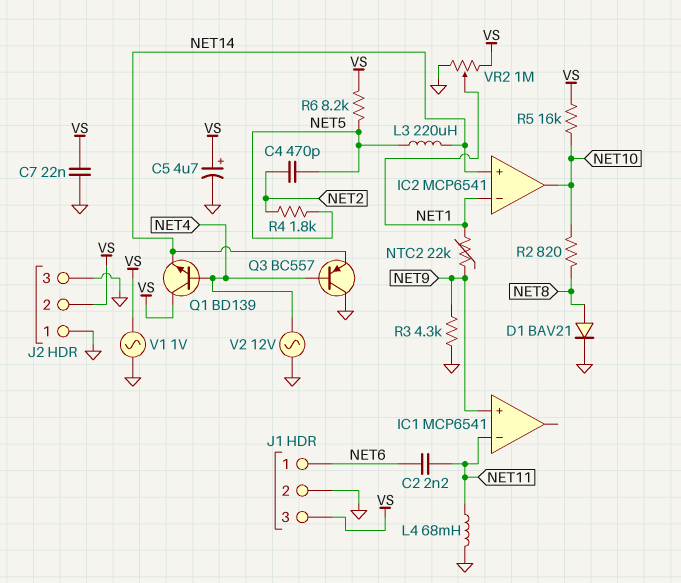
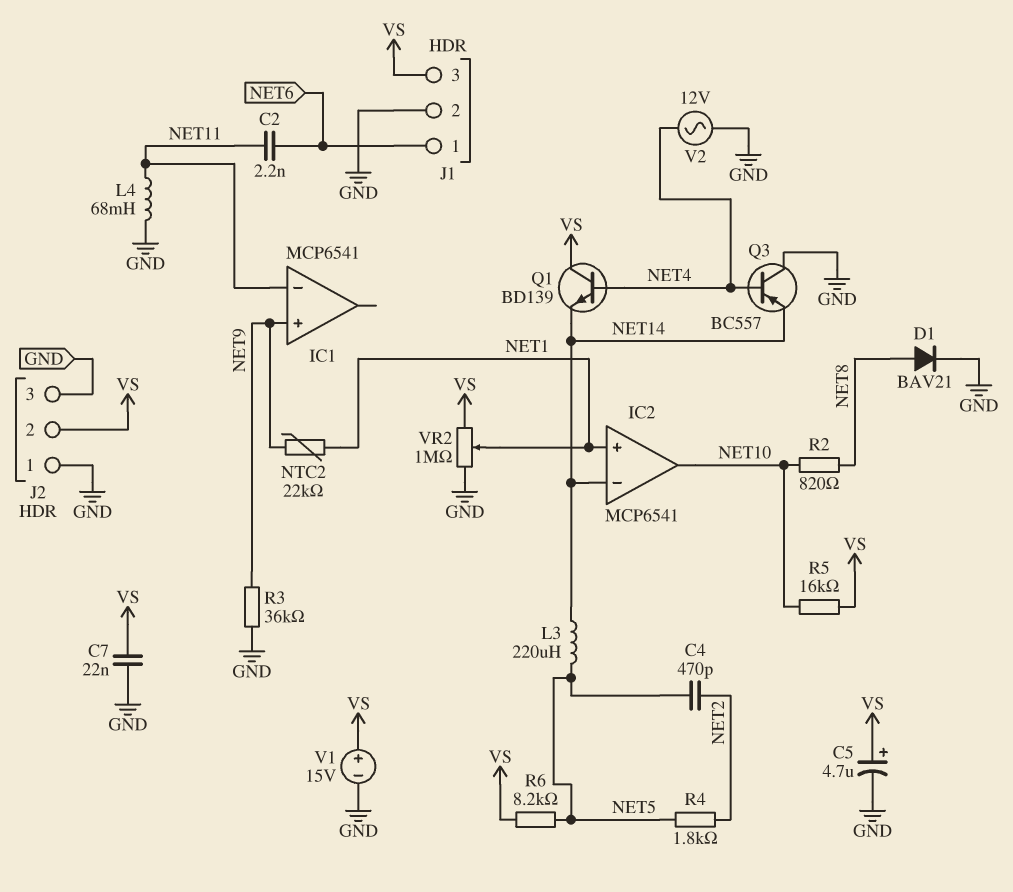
IC2 pin in+: NET14 -> NET1
IC2 pin in-: NET1 -> NET14
R3: 4.3k (GND, NET9) -> 36k (GND, NET9)
V1: AC 1V (GND, VS) -> 15V (plus VS, minus GND)

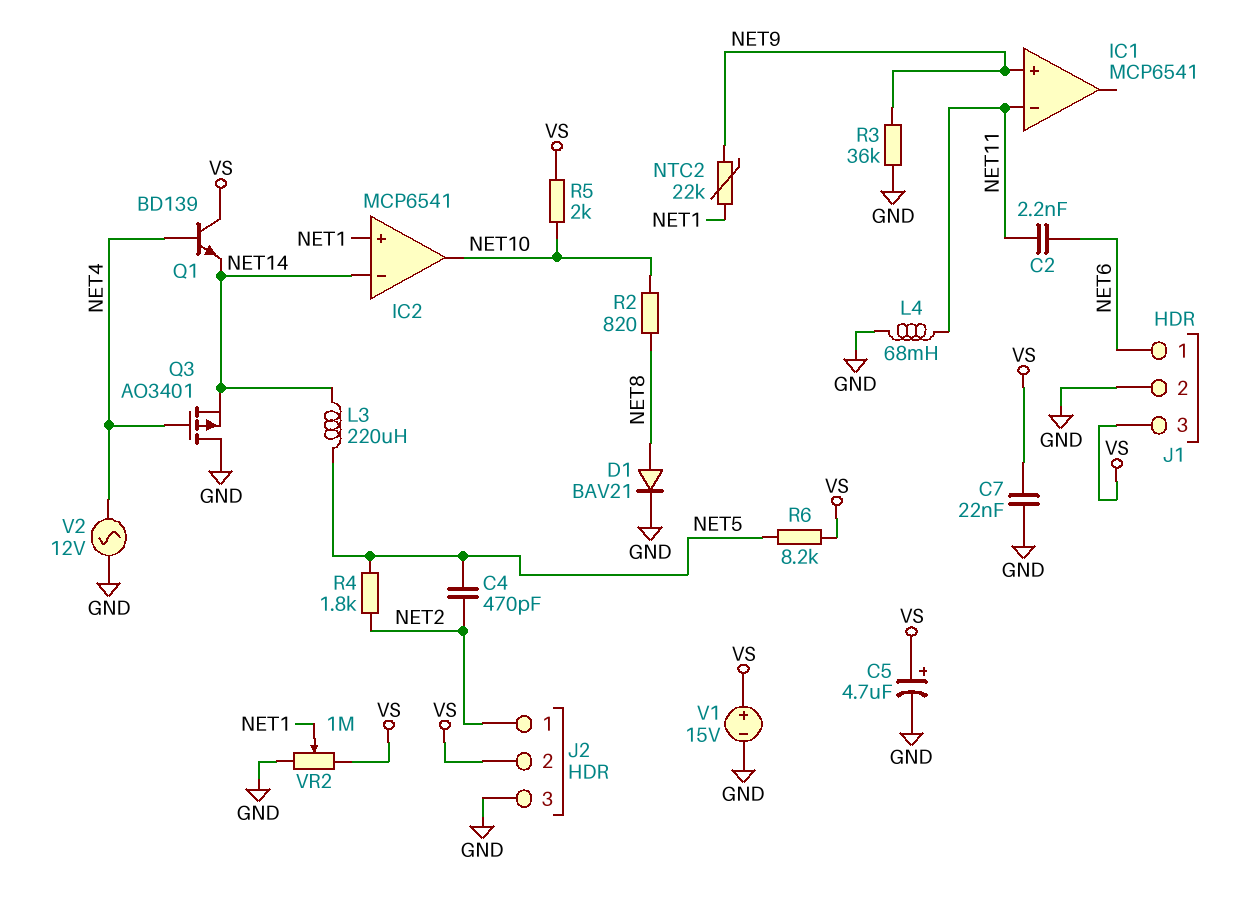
J2 pin 1: GND -> NET2
Q3: PNP BC557 (B NET4, C GND, E NET14) -> PMOS AO3401 (G NET4, D GND, S NET14)
R5: 16k (NET10, VS) -> 2k (NET10, VS)

